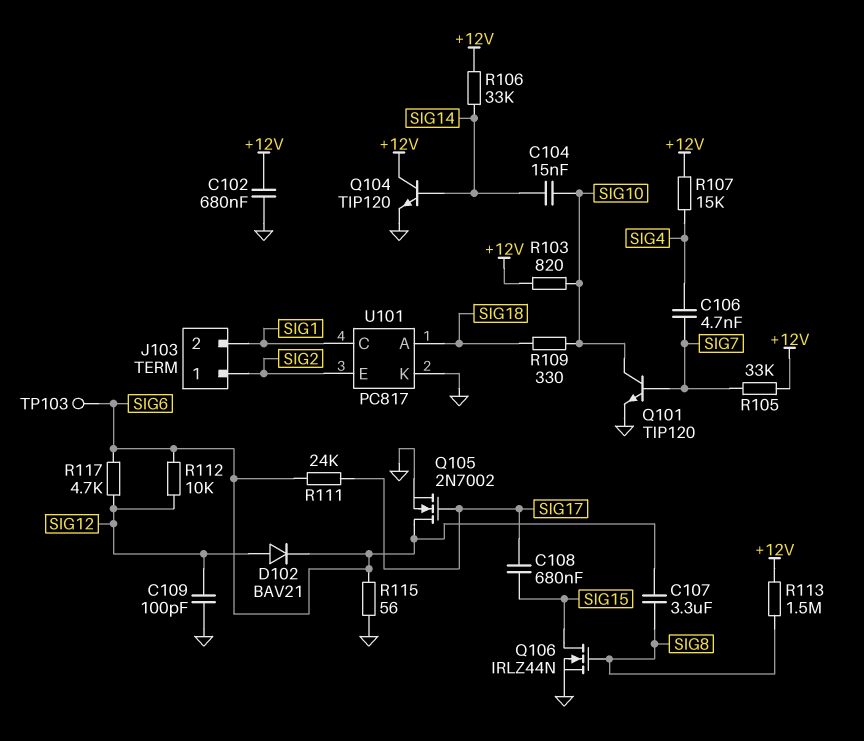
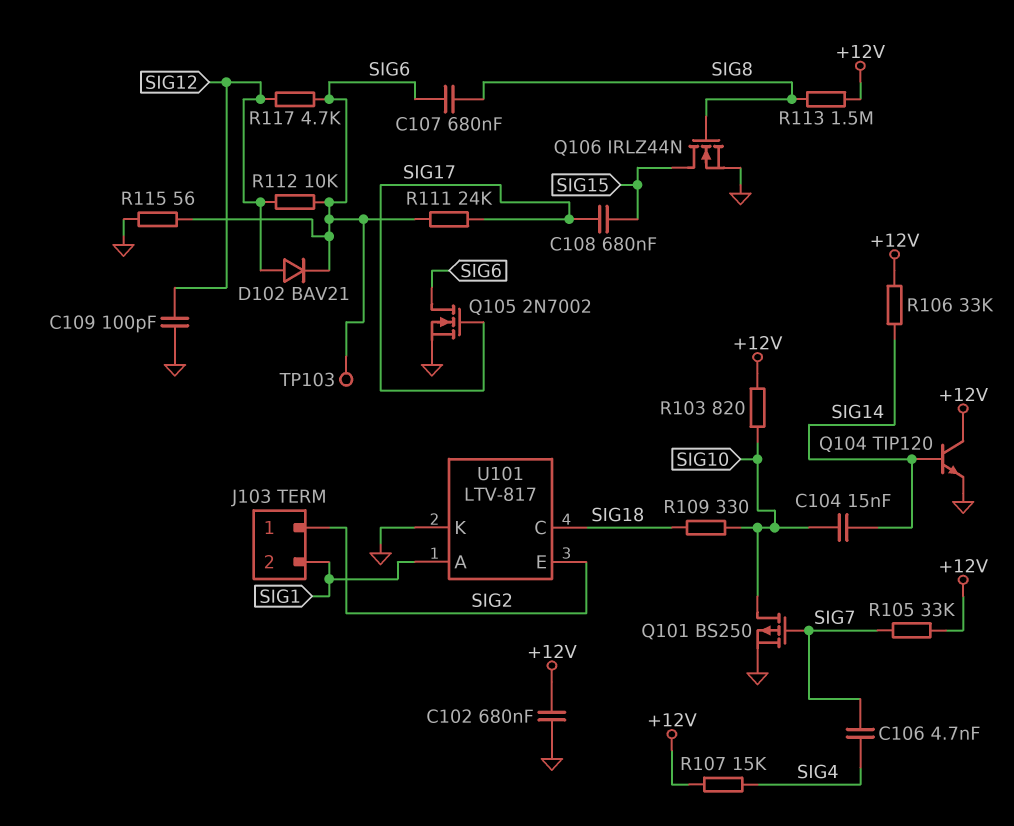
C107: 3.3uF (SIG6, SIG8) -> 680nF (SIG6, SIG8)
Q101: NPN TIP120 (B SIG7, C SIG10, E GND) -> PMOS BS250 (G SIG7, D SIG10, S GND)
U101: PC817 -> LTV-817
U101 pin A: SIG18 -> SIG1
U101 pin C: SIG1 -> SIG18

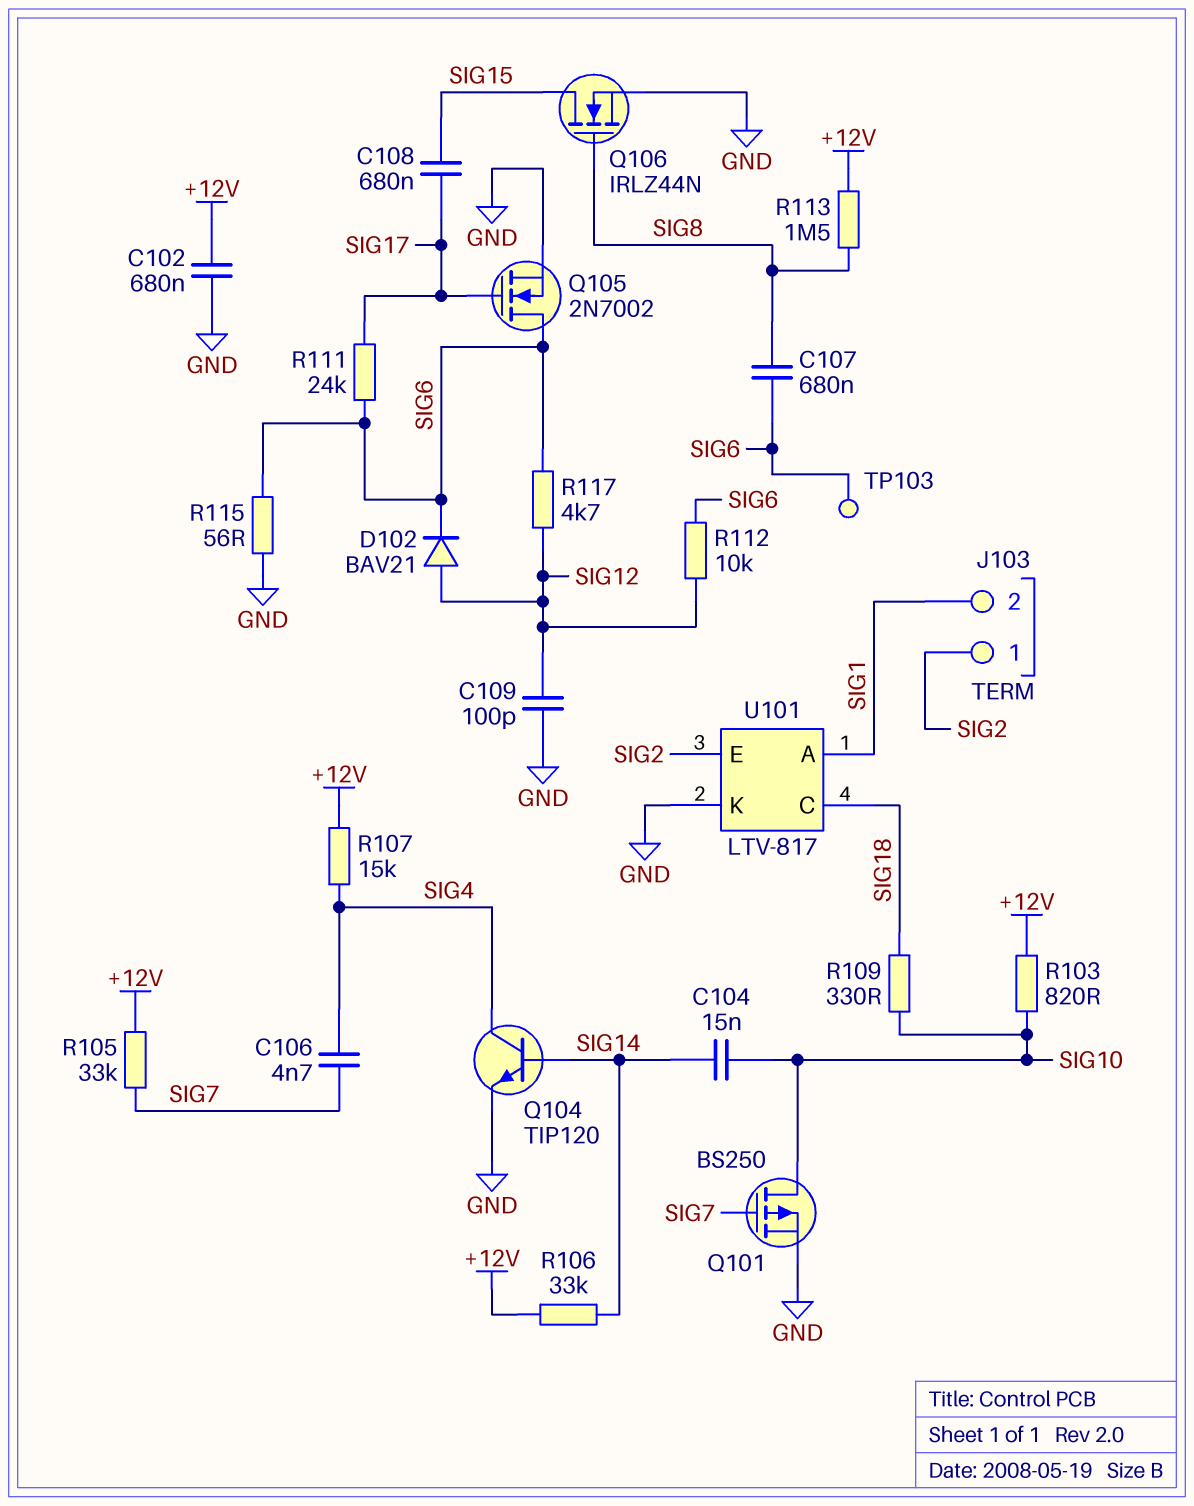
Q104: NPN TIP120 (B SIG14, C +12V, E GND) -> NPN TIP120 (B SIG14, C SIG4, E GND)

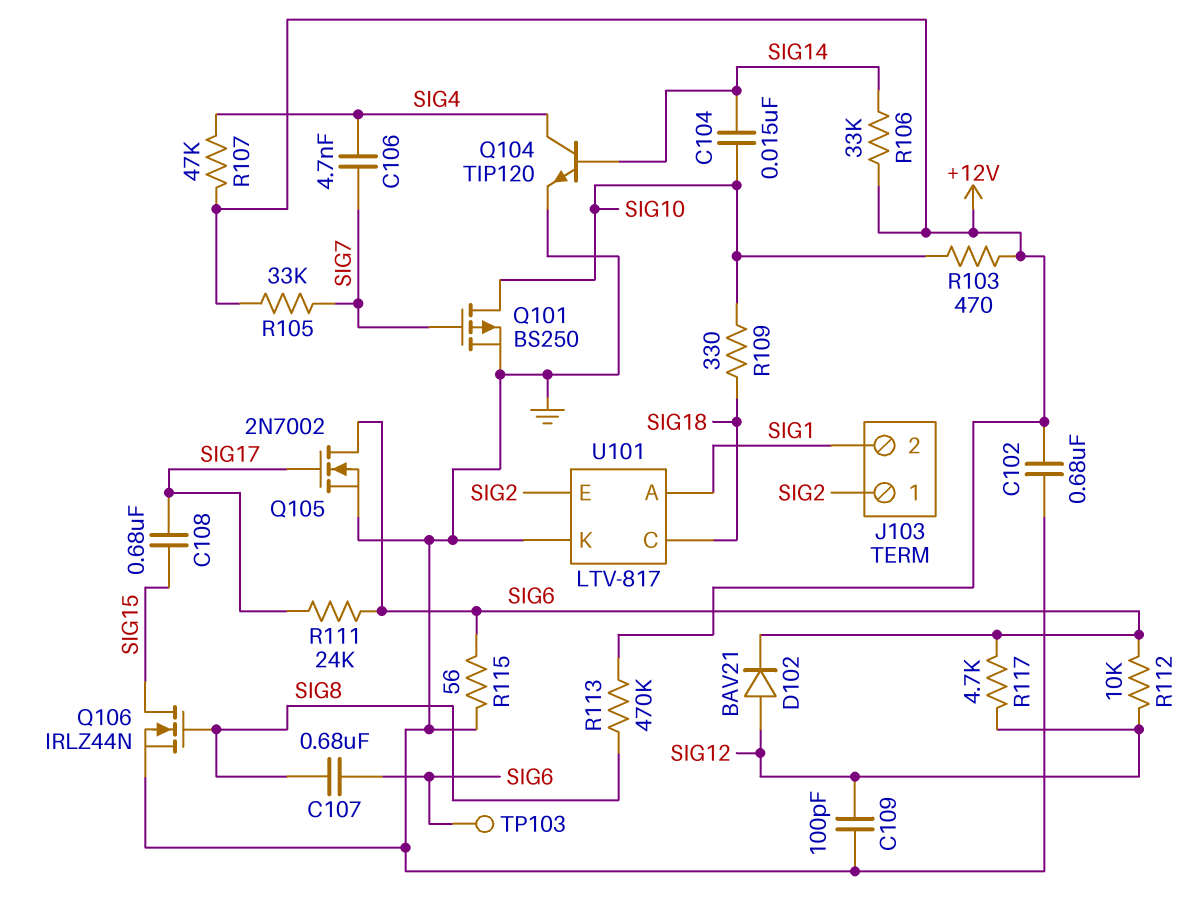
R103: 820 (+12V, SIG10) -> 470 (+12V, SIG10)
R107: 15k (+12V, SIG4) -> 47k (+12V, SIG4)
R113: 1.5M (+12V, SIG8) -> 470k (+12V, SIG8)

